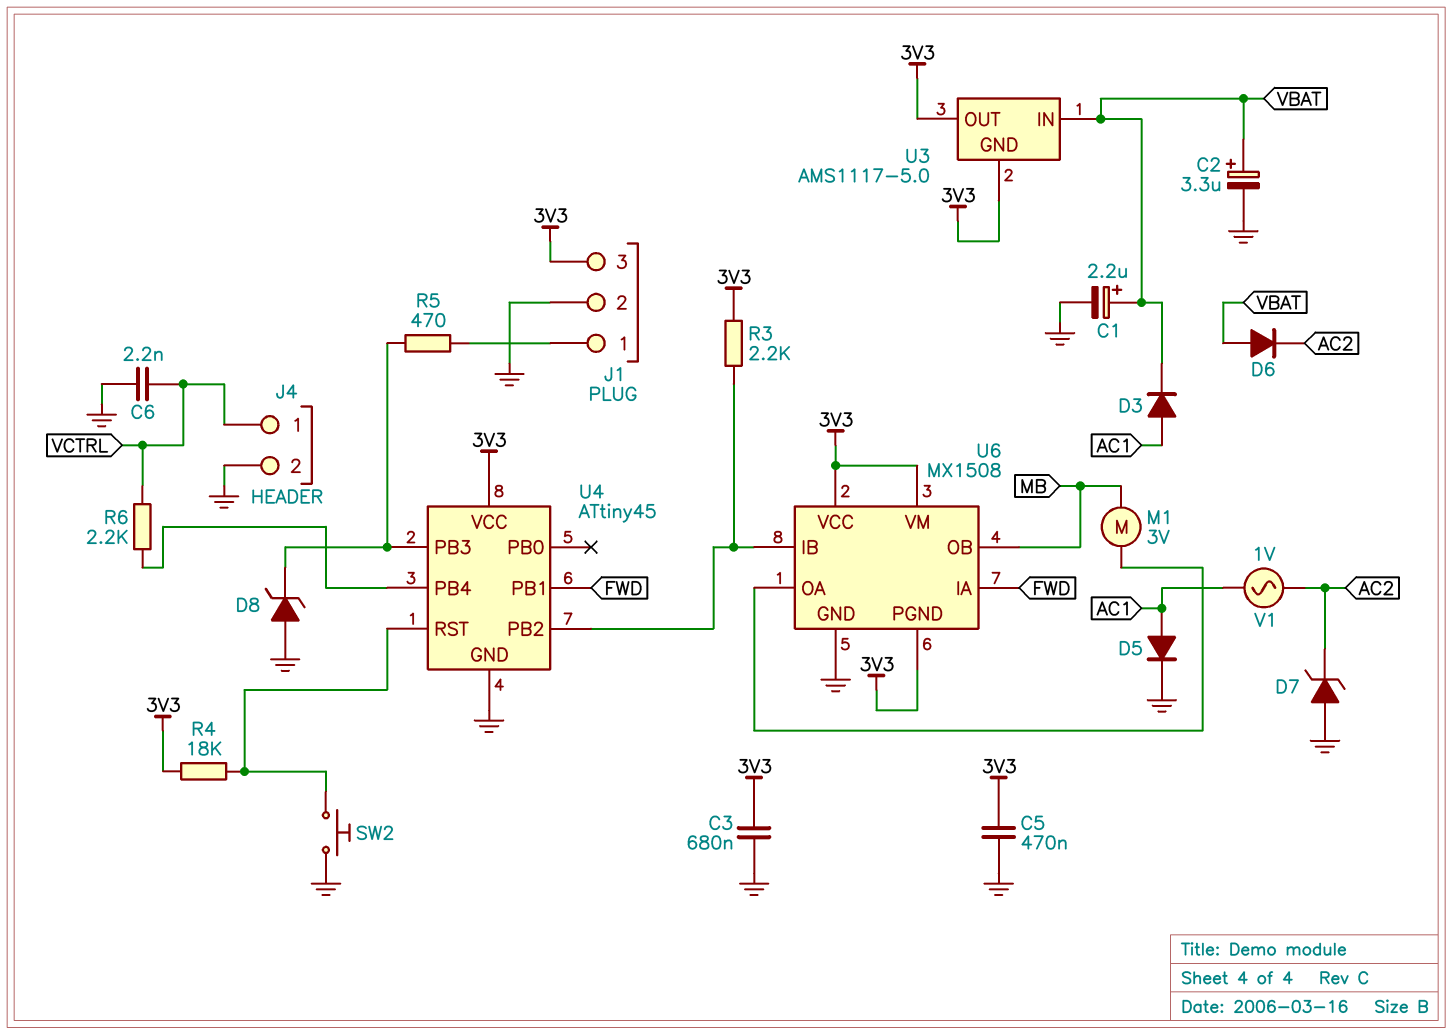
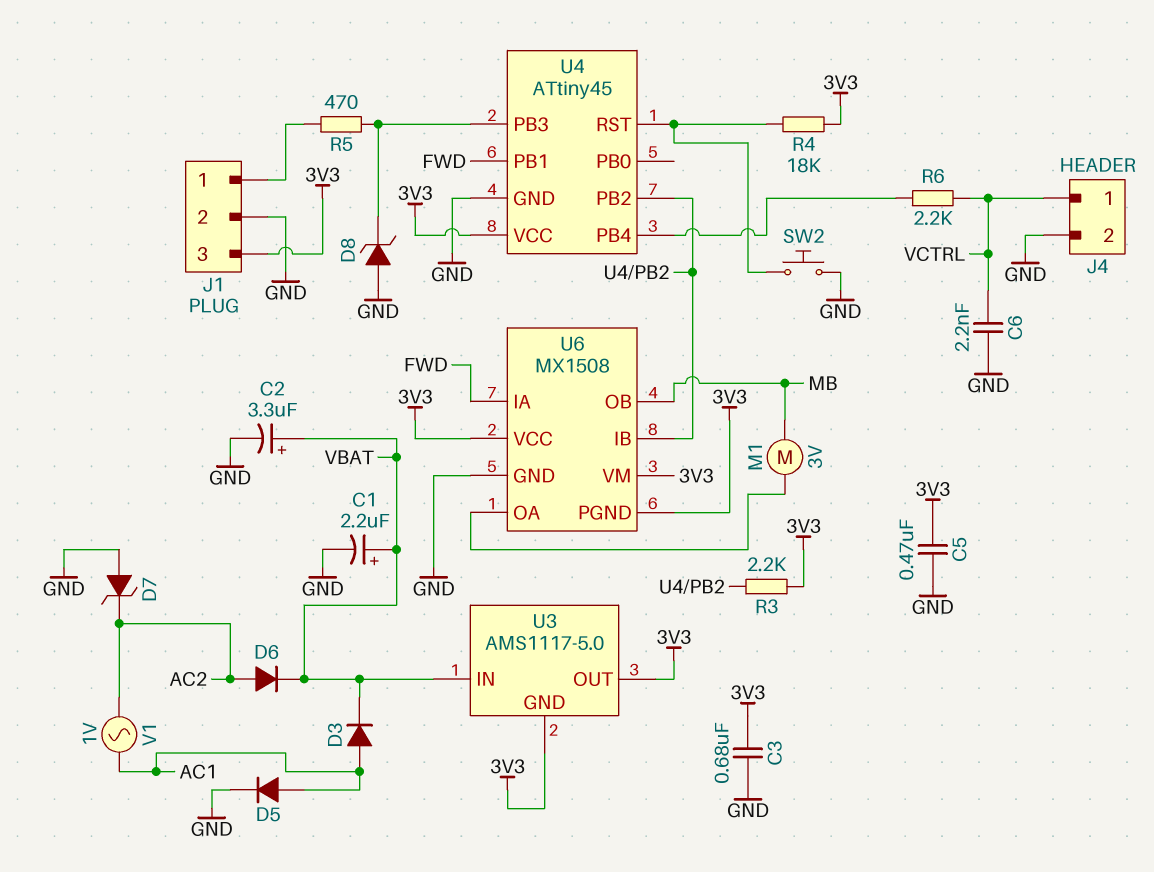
D6: diode (A VBAT, K AC2) -> diode (A AC2, K VBAT)

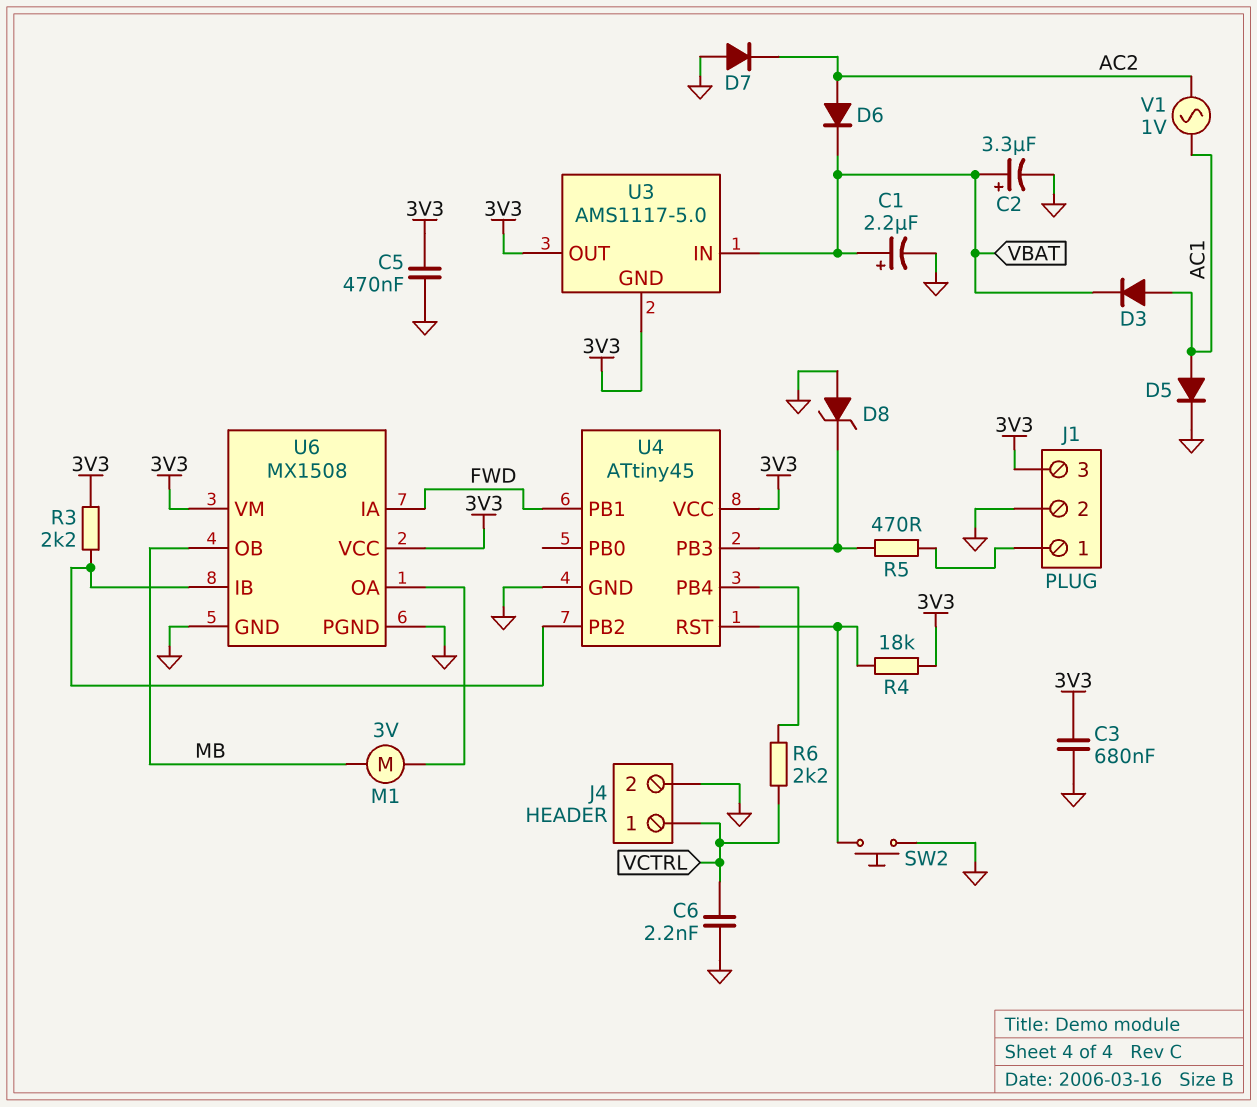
D7: zener (A GND, K AC2) -> diode (A GND, K AC2)
U6 pin PGND: 3V3 -> GND

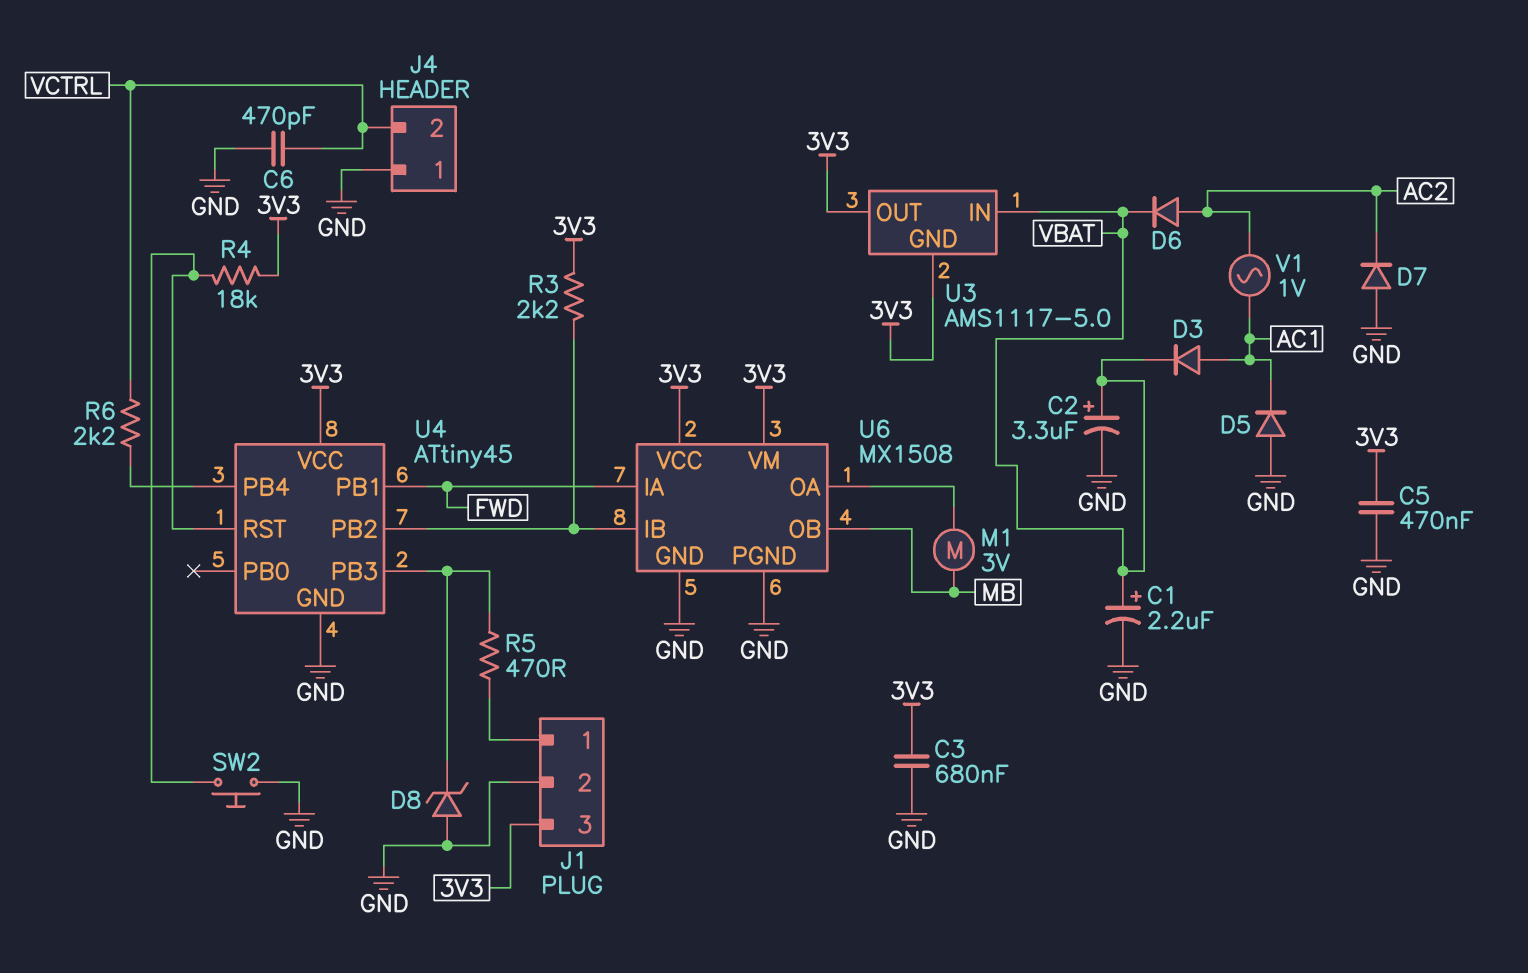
C6: 2.2nF (GND, VCTRL) -> 470pF (GND, VCTRL)
D5: diode (A AC1, K GND) -> diode (A GND, K AC1)
J4 pin 1: VCTRL -> GND
J4 pin 2: GND -> VCTRL

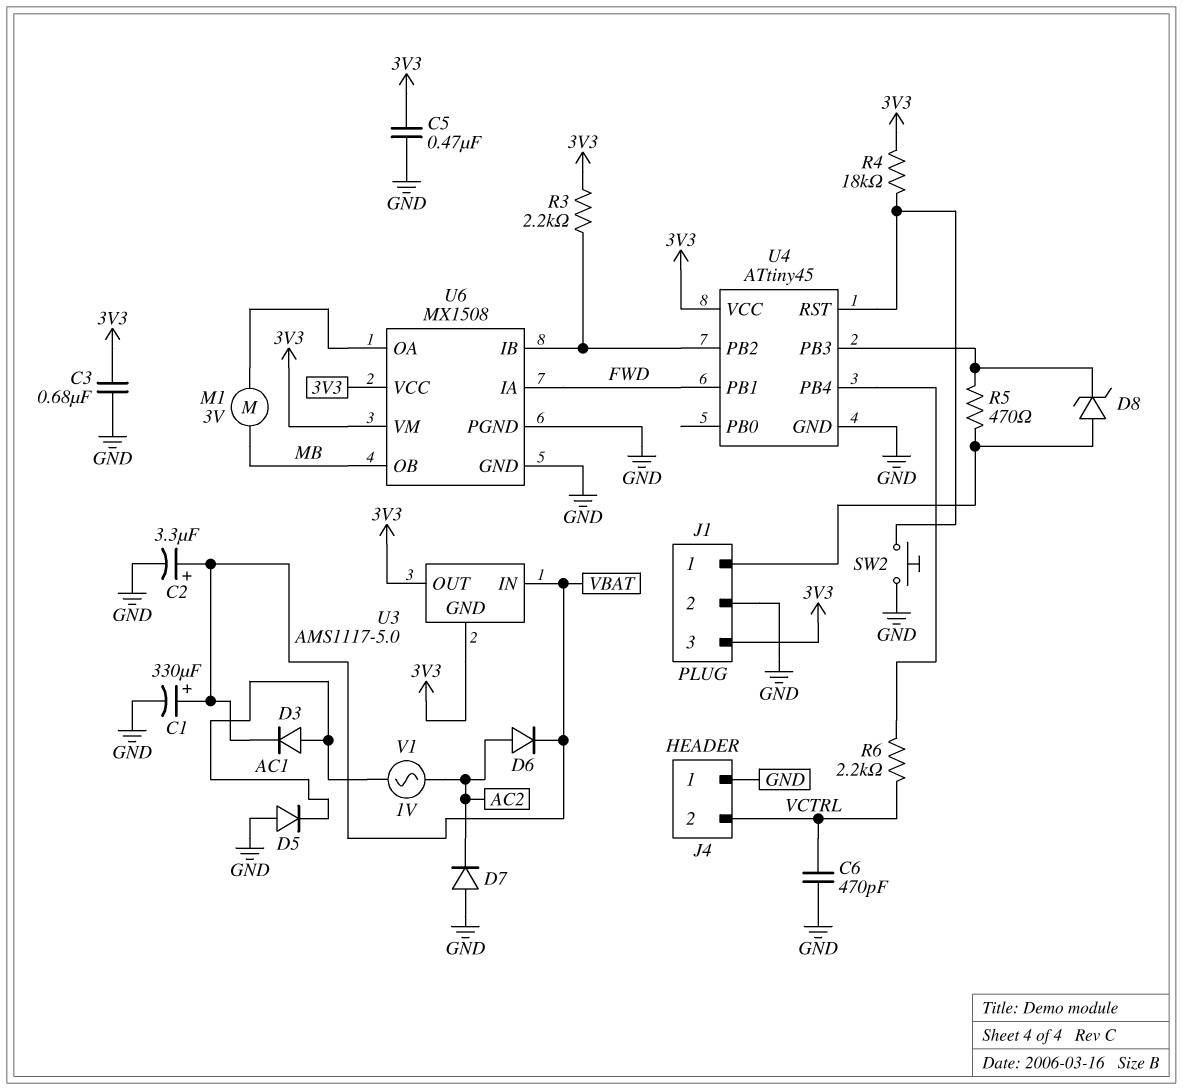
C1: 2.2uF (plus VBAT, minus GND) -> 330uF (plus VBAT, minus GND)
D8: zener (A GND, K U4/PB3) -> zener (A J1/1, K U4/PB3)

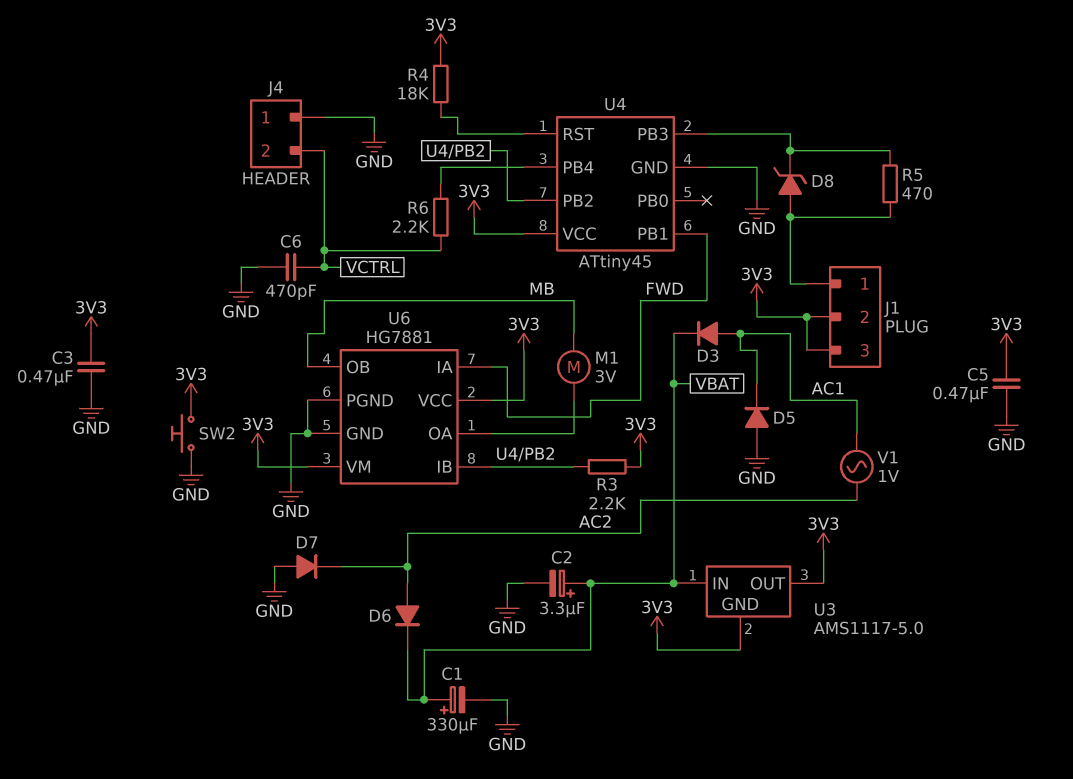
C3: 680nF (3V3, GND) -> 470nF (3V3, GND)
J1 pin 2: GND -> 3V3
SW2: button (GND, U4/RST) -> button (3V3, GND)
U6: MX1508 -> HG7881

